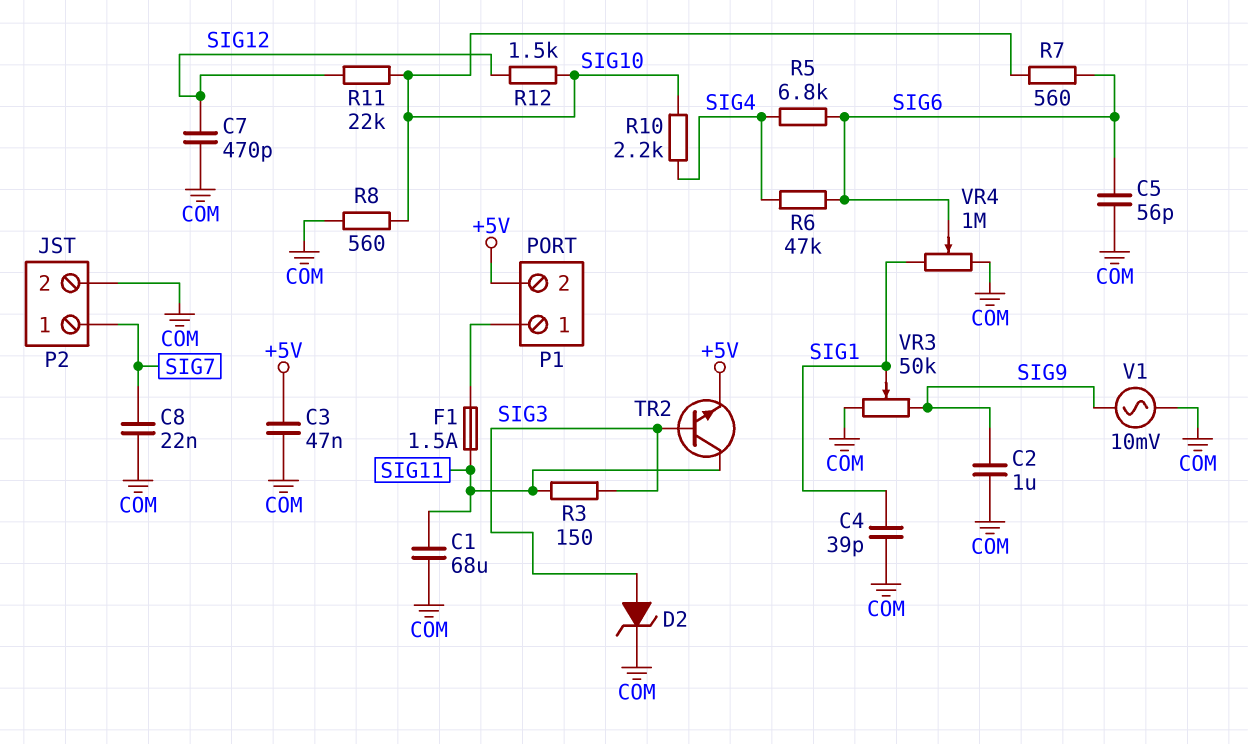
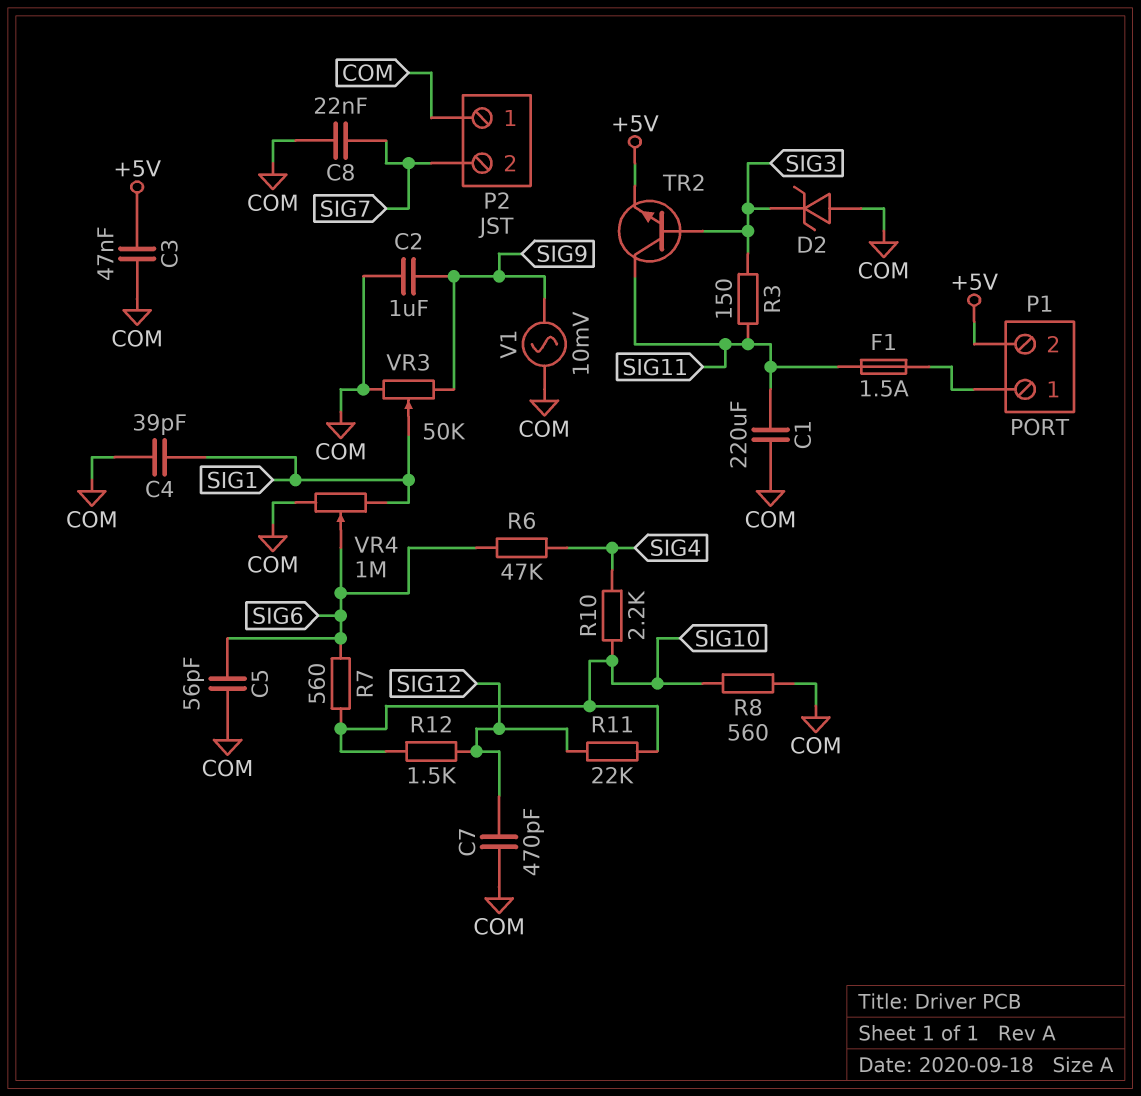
C1: 68uF (COM, SIG11) -> 220uF (COM, SIG11)
D2: zener (A SIG3, K COM) -> zener (A COM, K SIG3)
P2 pin 1: SIG7 -> COM
P2 pin 2: COM -> SIG7
R5: 6.8k (SIG4, SIG6) -> none

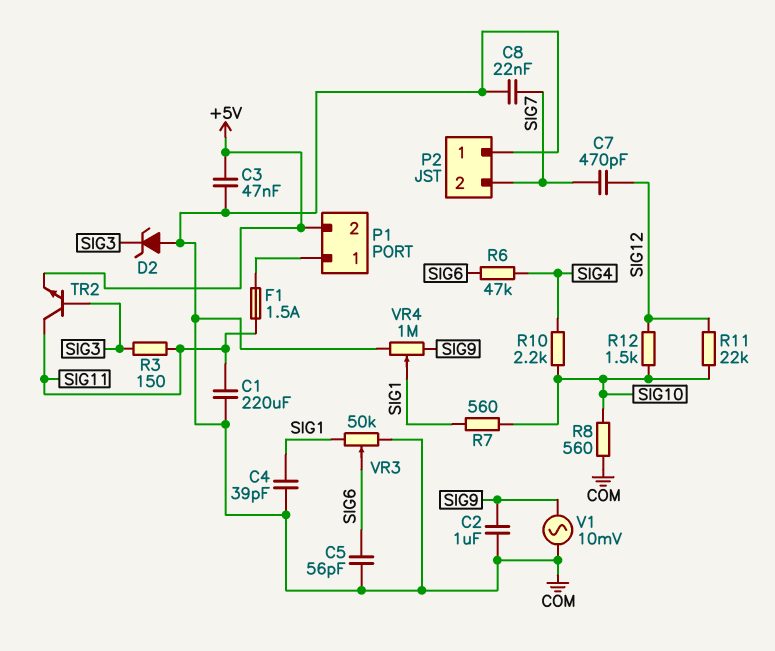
C7: 470pF (COM, SIG12) -> 470pF (SIG7, SIG12)
R7: 560 (SIG6, SIG10) -> 560 (SIG1, SIG10)
VR3: 50k (COM, SIG9, wiper SIG1) -> 50k (COM, SIG1, wiper SIG6)
VR4: 1M (COM, SIG1, wiper SIG6) -> 1M (COM, SIG9, wiper SIG1)

